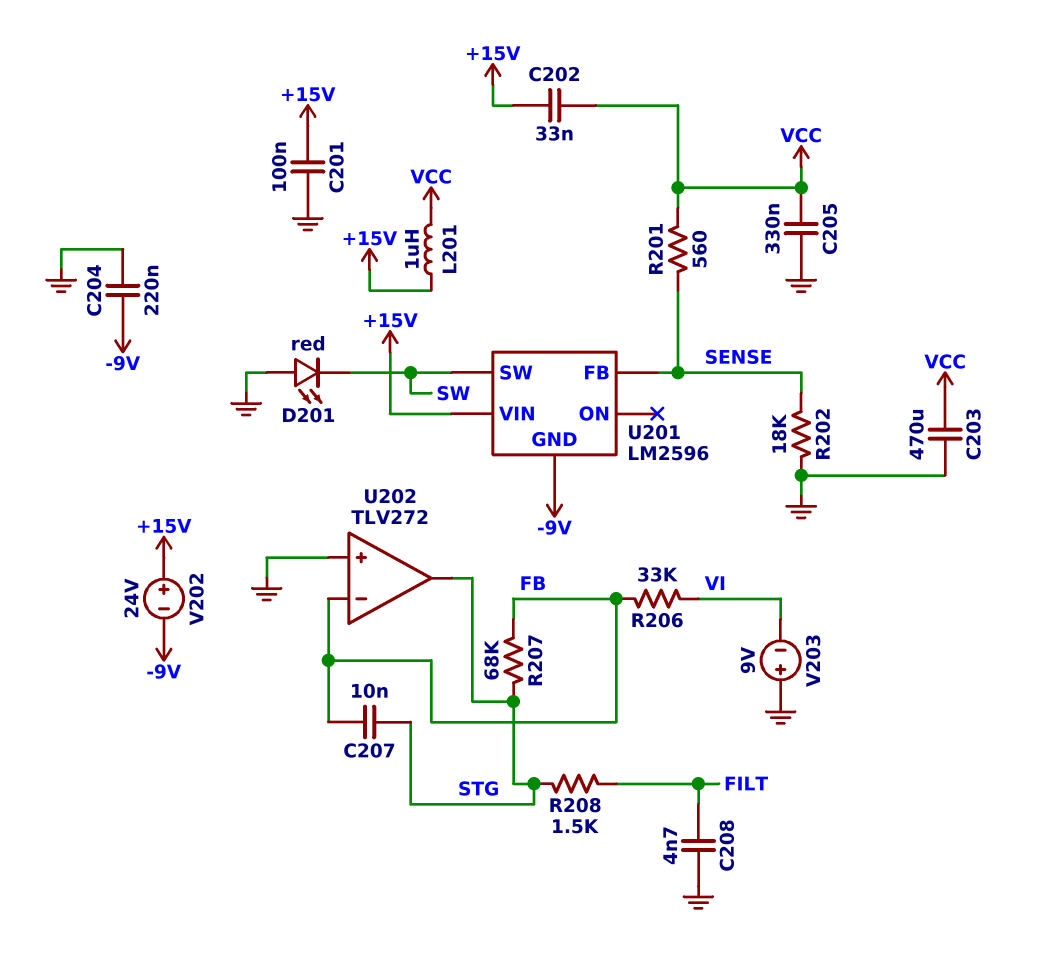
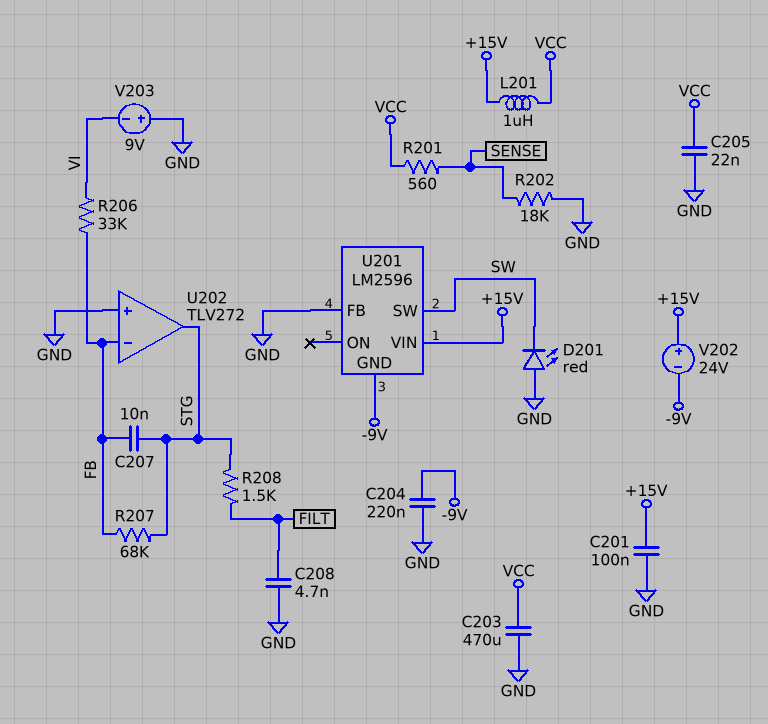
C202: 33nF (+15V, VCC) -> none
C205: 330nF (GND, VCC) -> 22nF (GND, VCC)
U201 pin FB: SENSE -> GND

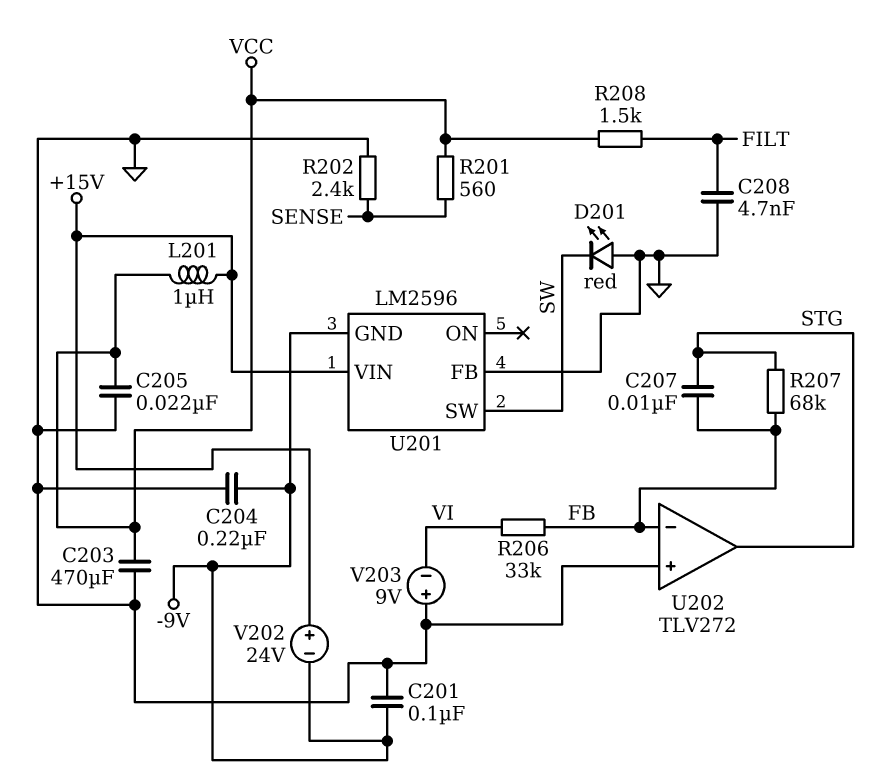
C201: 100nF (+15V, GND) -> 100nF (-9V, GND)
R202: 18k (GND, SENSE) -> 2.4k (GND, SENSE)
R208: 1.5k (FILT, STG) -> 1.5k (FILT, VCC)

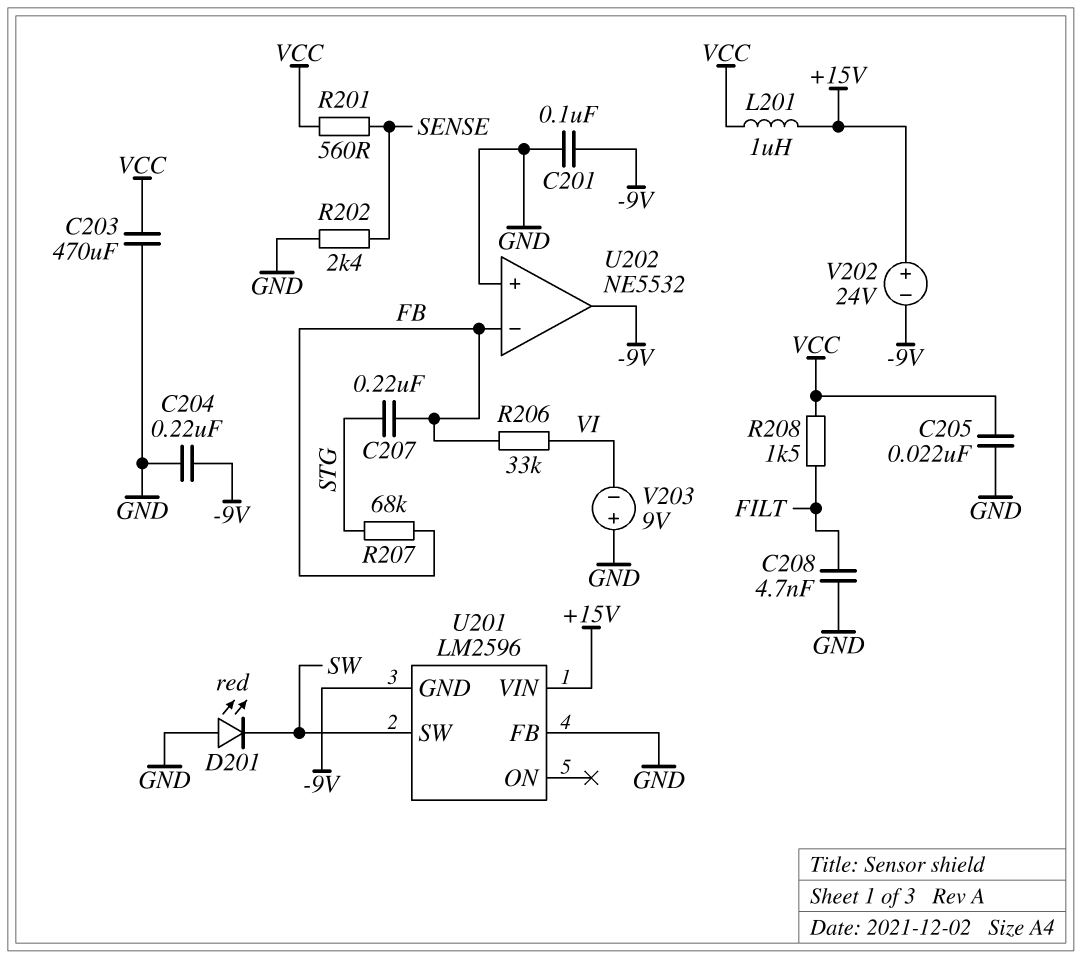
C207: 10nF (FB, STG) -> 220nF (FB, STG)
U202: TLV272 -> NE5532
U202 pin out: STG -> -9V

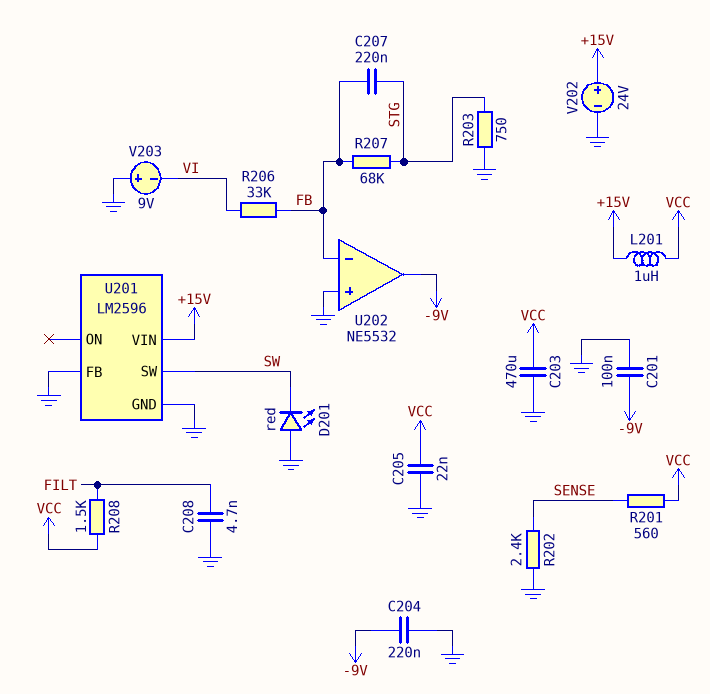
R203: none -> 750 (GND, STG)
U201 pin GND: -9V -> GND
V202: 24V (plus +15V, minus -9V) -> 24V (plus +15V, minus GND)

